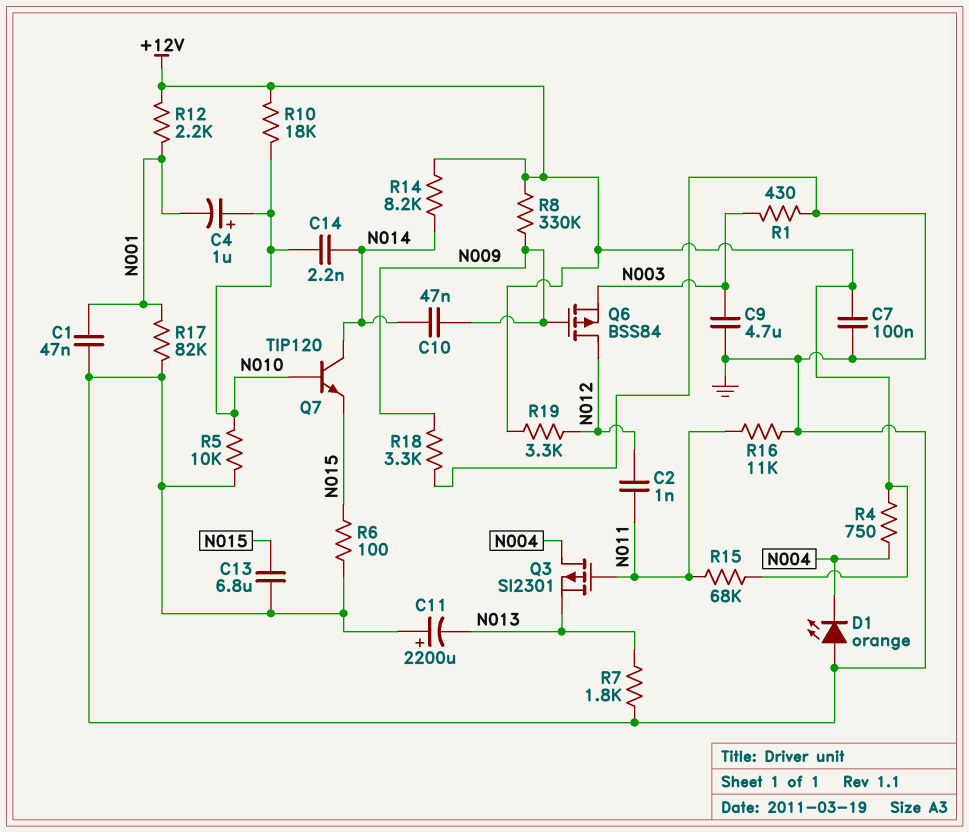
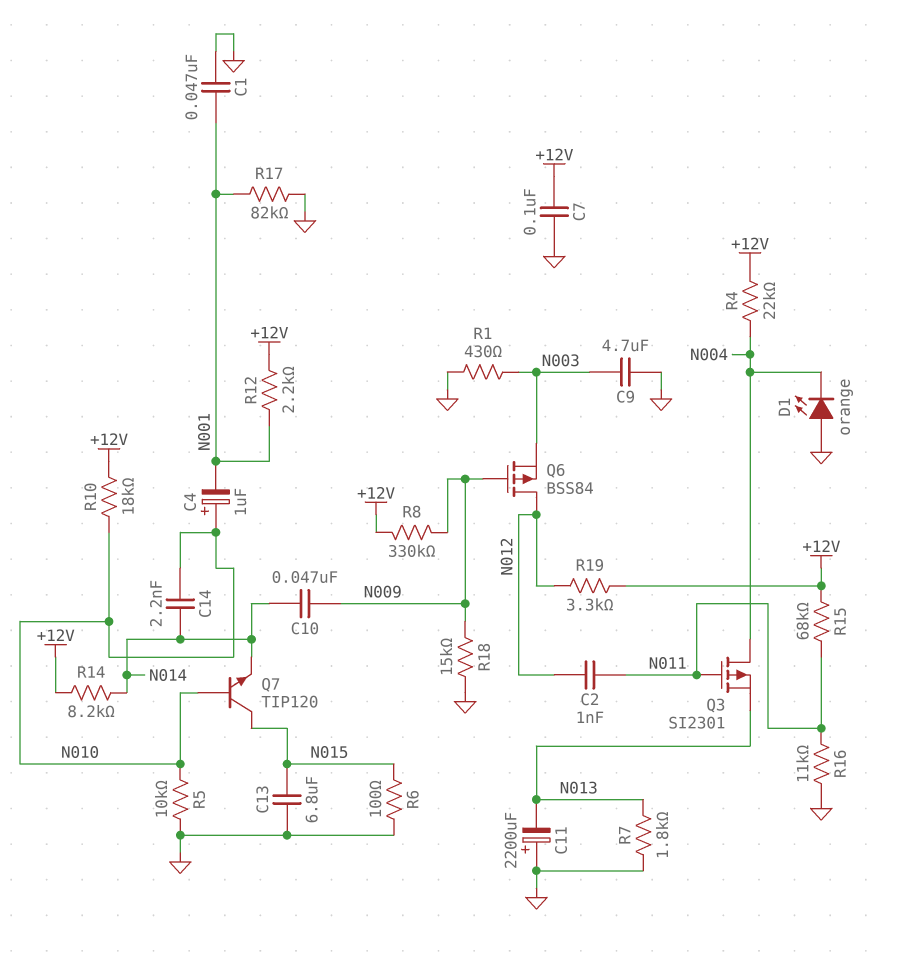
Q7: NPN TIP120 (B N010, C N014, E N015) -> NPN TIP120 (B N010, C N015, E N014)
R4: 750 (+12V, N004) -> 22k (+12V, N004)
R18: 3.3k (GND, N009) -> 15k (GND, N009)

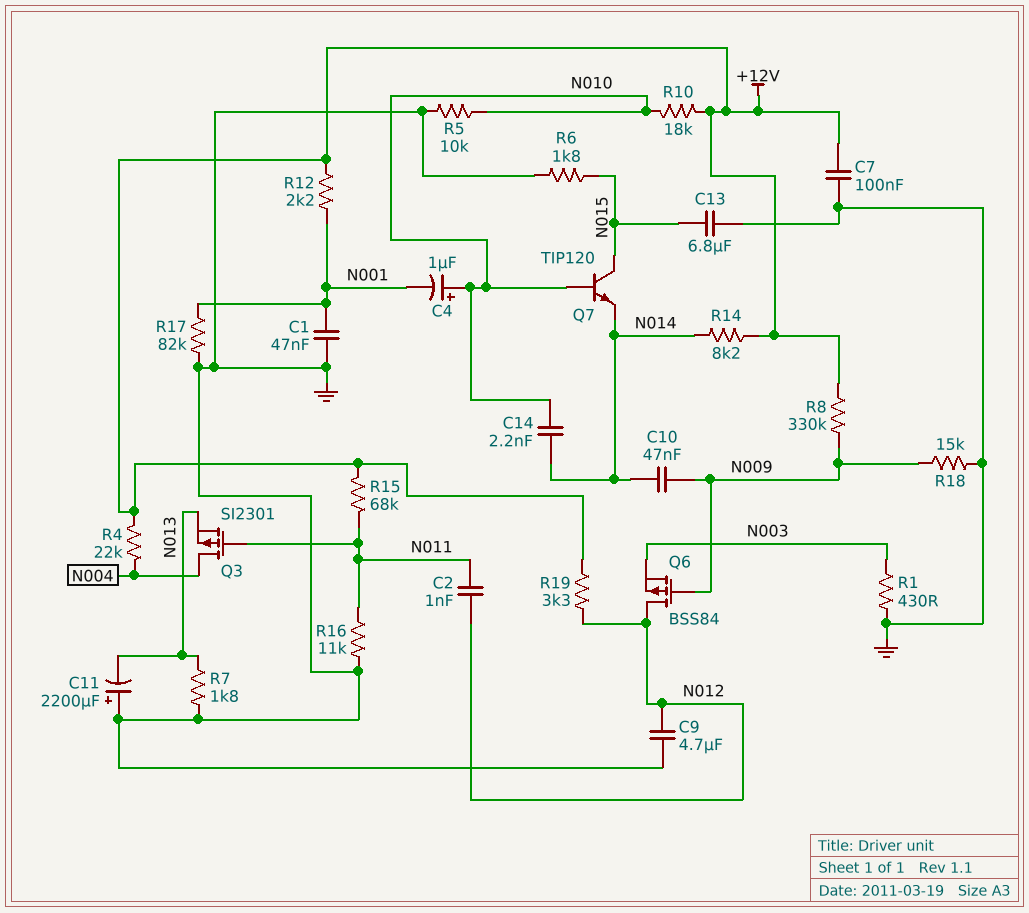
C9: 4.7uF (GND, N003) -> 4.7uF (GND, N012)
D1: LED orange (A GND, K N004) -> none
R6: 100 (GND, N015) -> 1.8k (GND, N015)

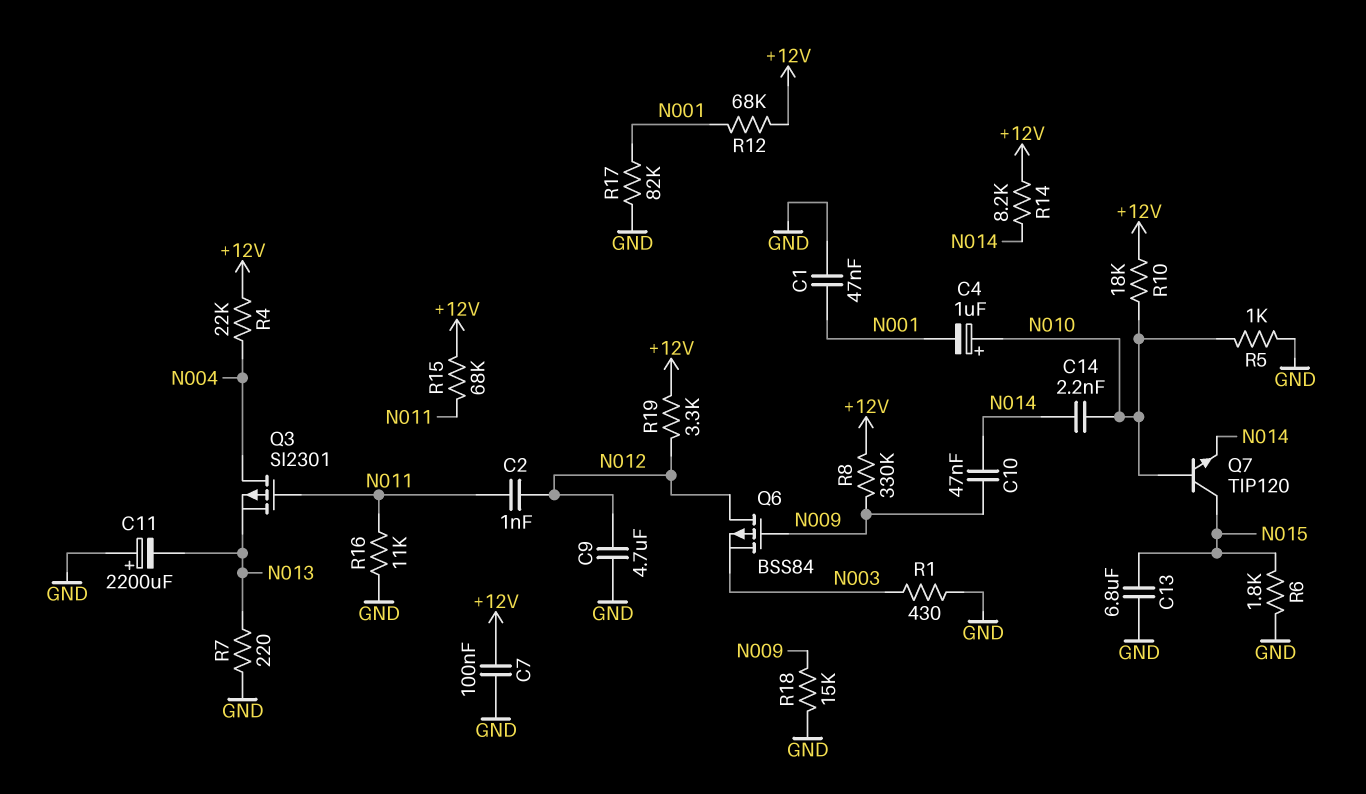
R5: 10k (GND, N010) -> 1k (GND, N010)
R7: 1.8k (GND, N013) -> 220 (GND, N013)
R12: 2.2k (+12V, N001) -> 68k (+12V, N001)

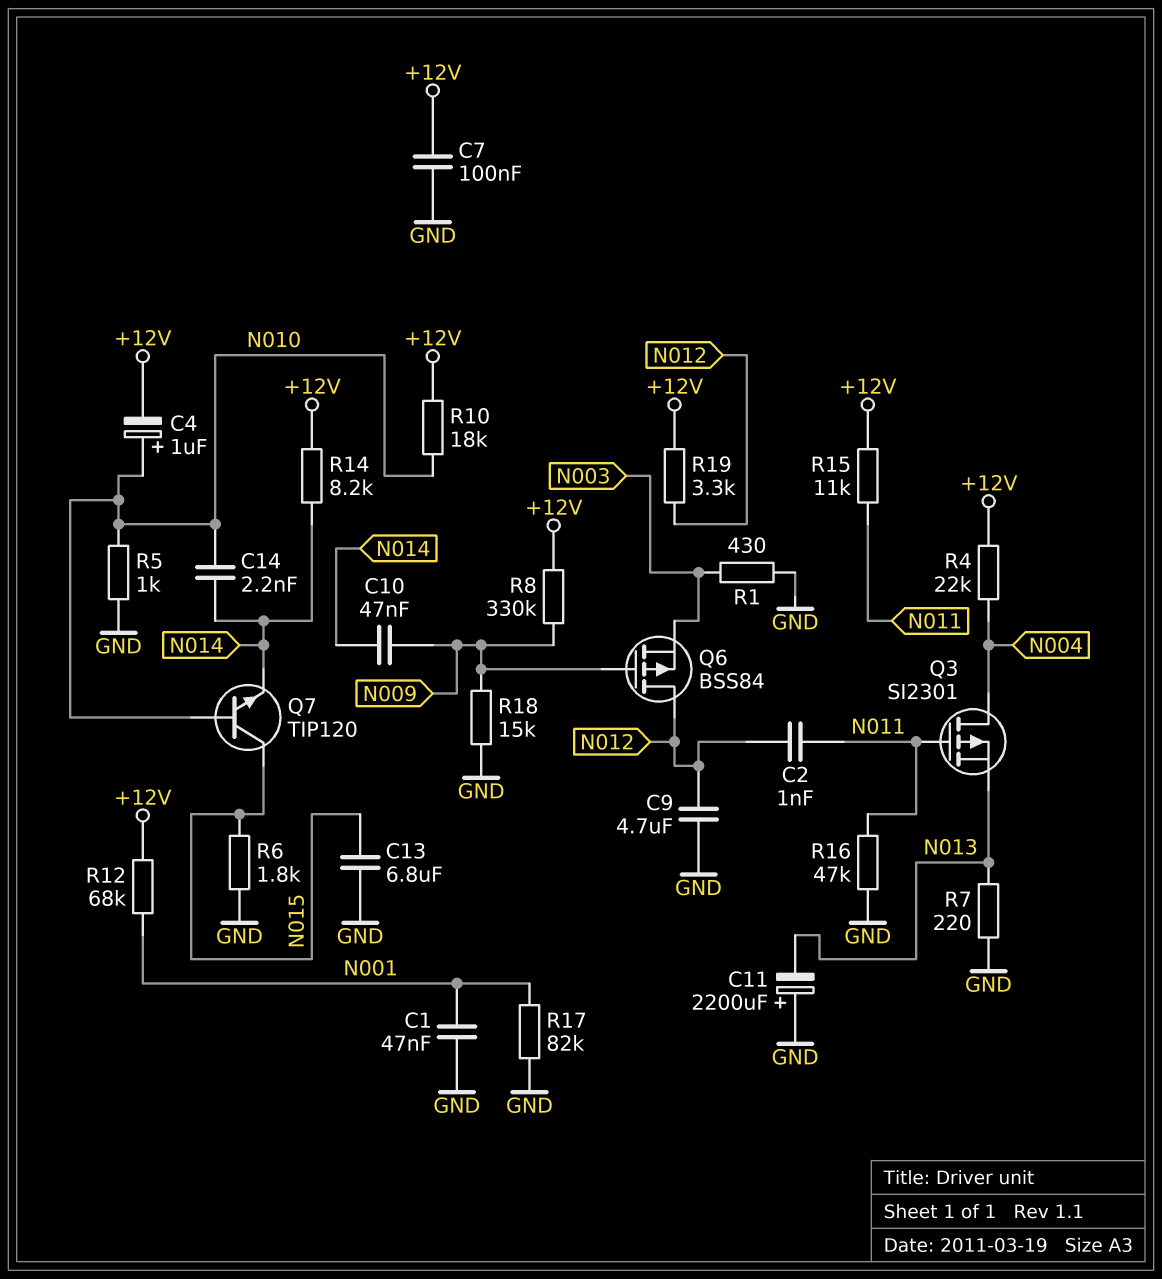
C4: 1uF (plus N010, minus N001) -> 1uF (plus N010, minus +12V)
R15: 68k (+12V, N011) -> 11k (+12V, N011)
R16: 11k (GND, N011) -> 47k (GND, N011)

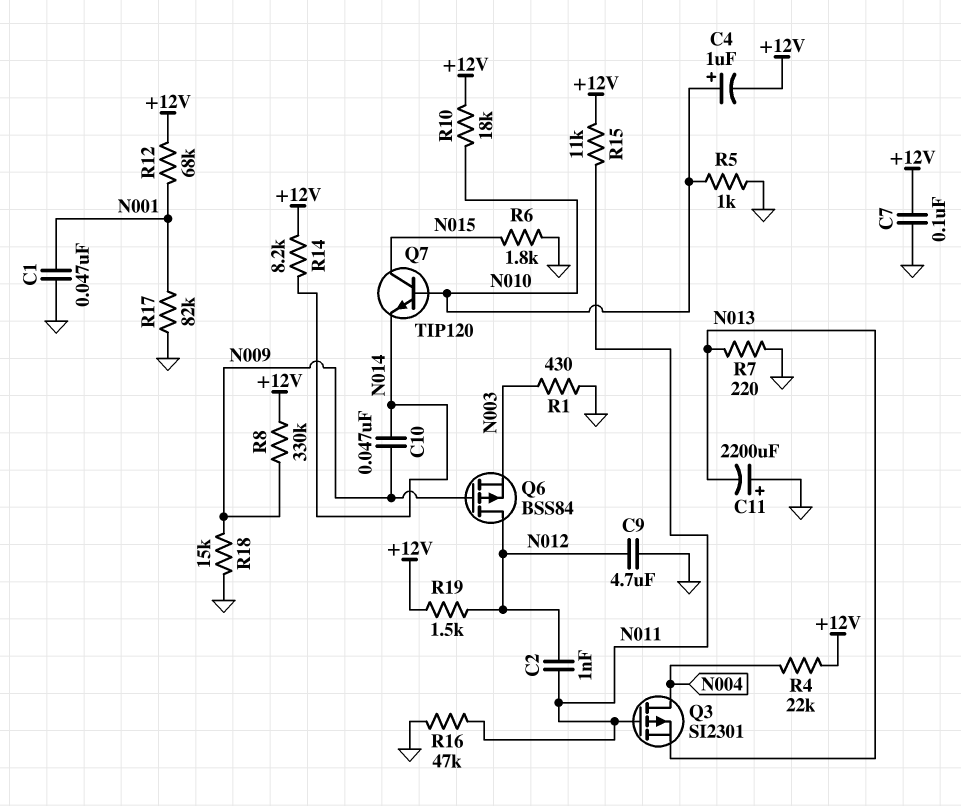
C13: 6.8uF (GND, N015) -> none
C14: 2.2nF (N010, N014) -> none
R19: 3.3k (+12V, N012) -> 1.5k (+12V, N012)

